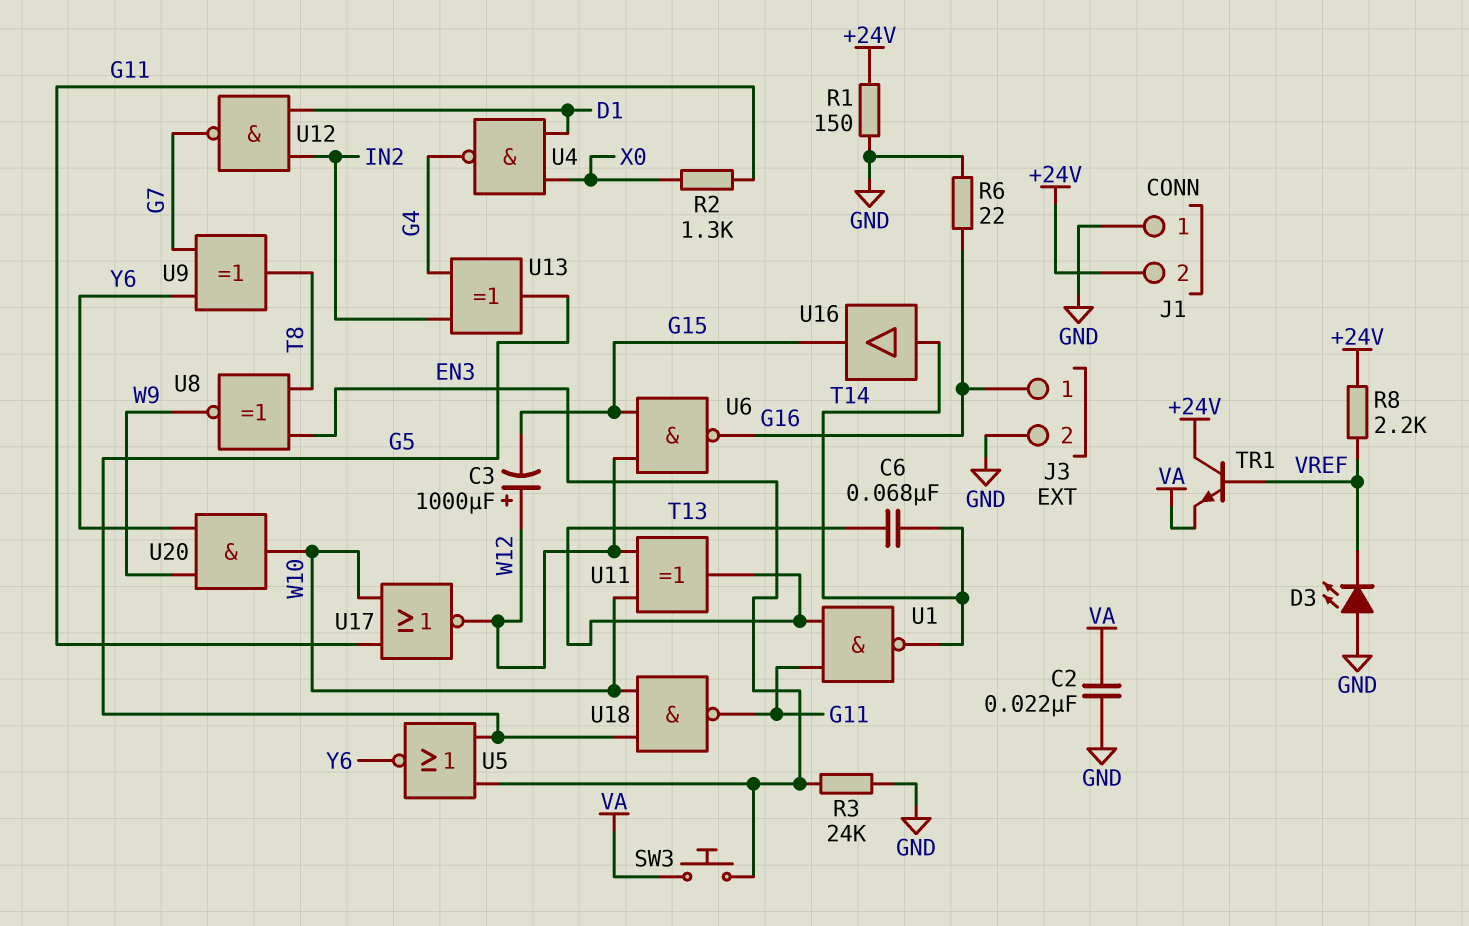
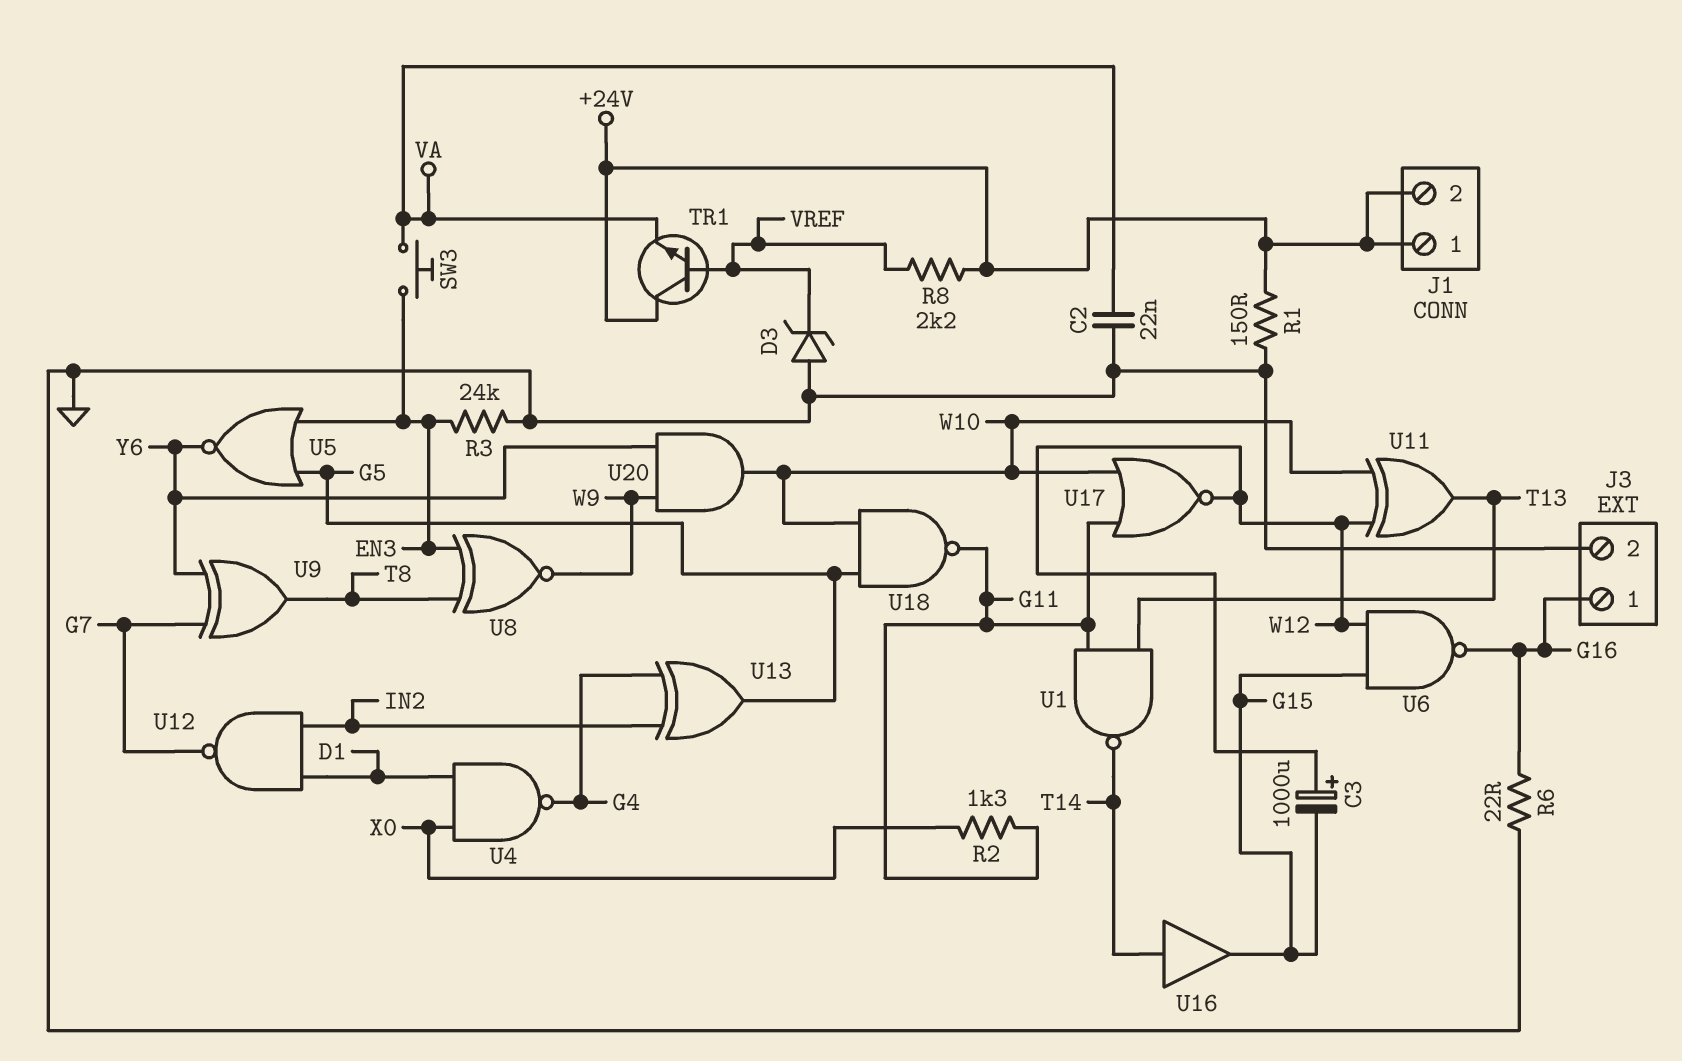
C6: 68nF (T13, T14) -> none
D3: LED (A GND, K VREF) -> zener (A GND, K VREF)
J1 pin 1: GND -> +24V

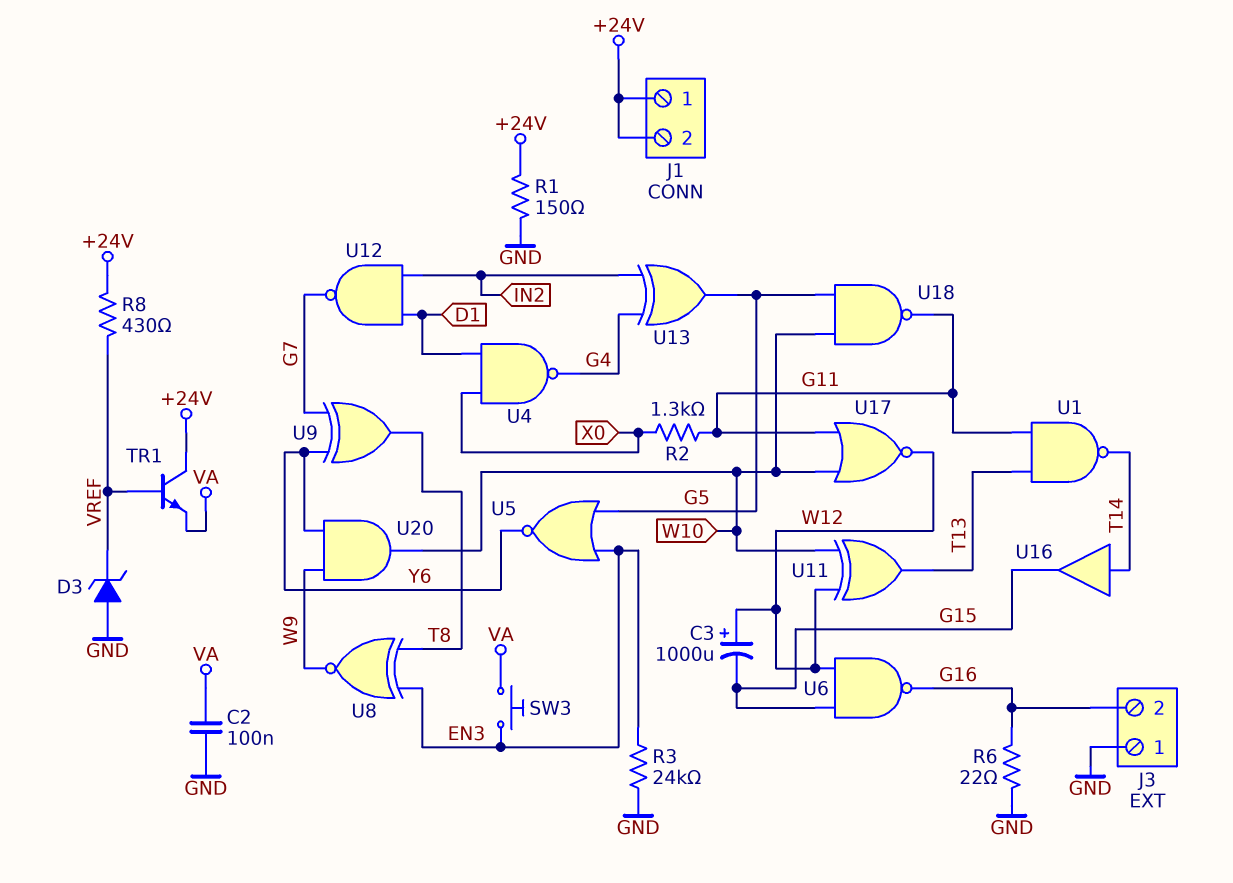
C2: 22nF (GND, VA) -> 100nF (GND, VA)
J3 pin 1: G16 -> GND
J3 pin 2: GND -> G16
R8: 2.2k (+24V, VREF) -> 430 (+24V, VREF)

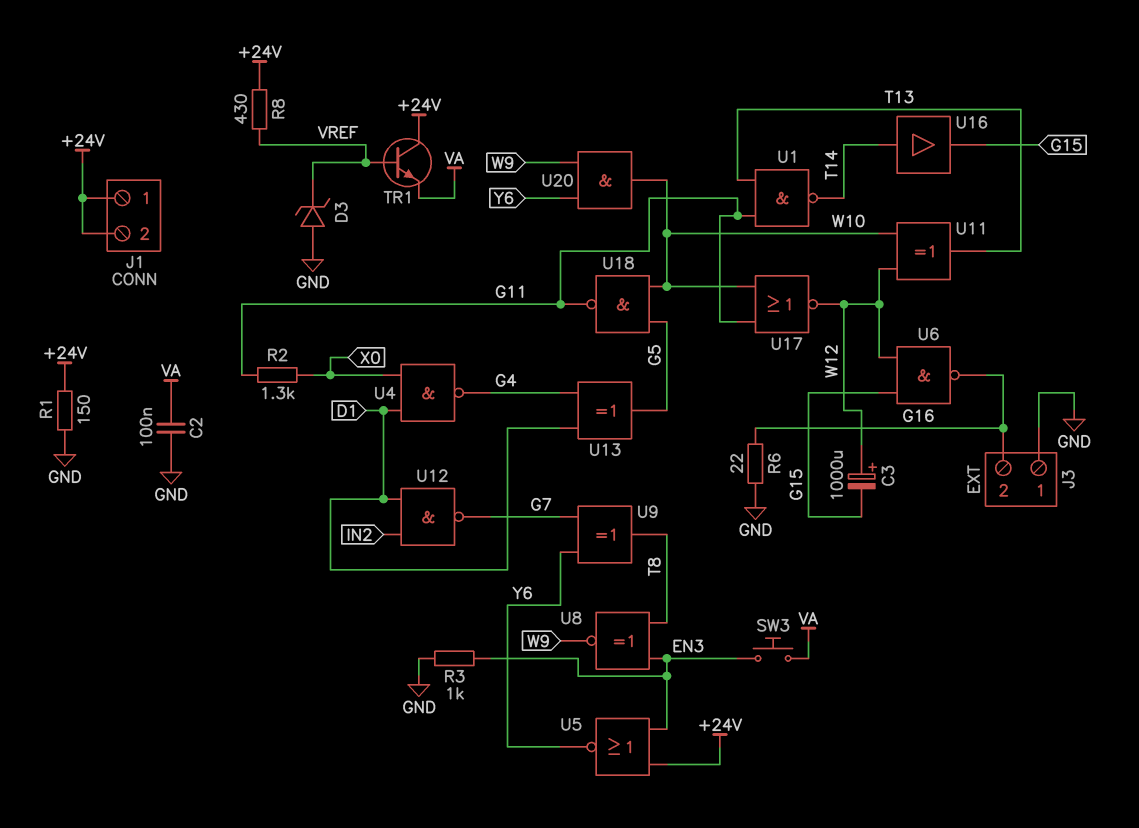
R3: 24k (EN3, GND) -> 1k (EN3, GND)
U5: NOR (in EN3, in G5, out Y6) -> NOR (in +24V, in EN3, out Y6)
U13: XOR (in G4, in IN2, out G5) -> XOR (in D1, in G4, out G5)

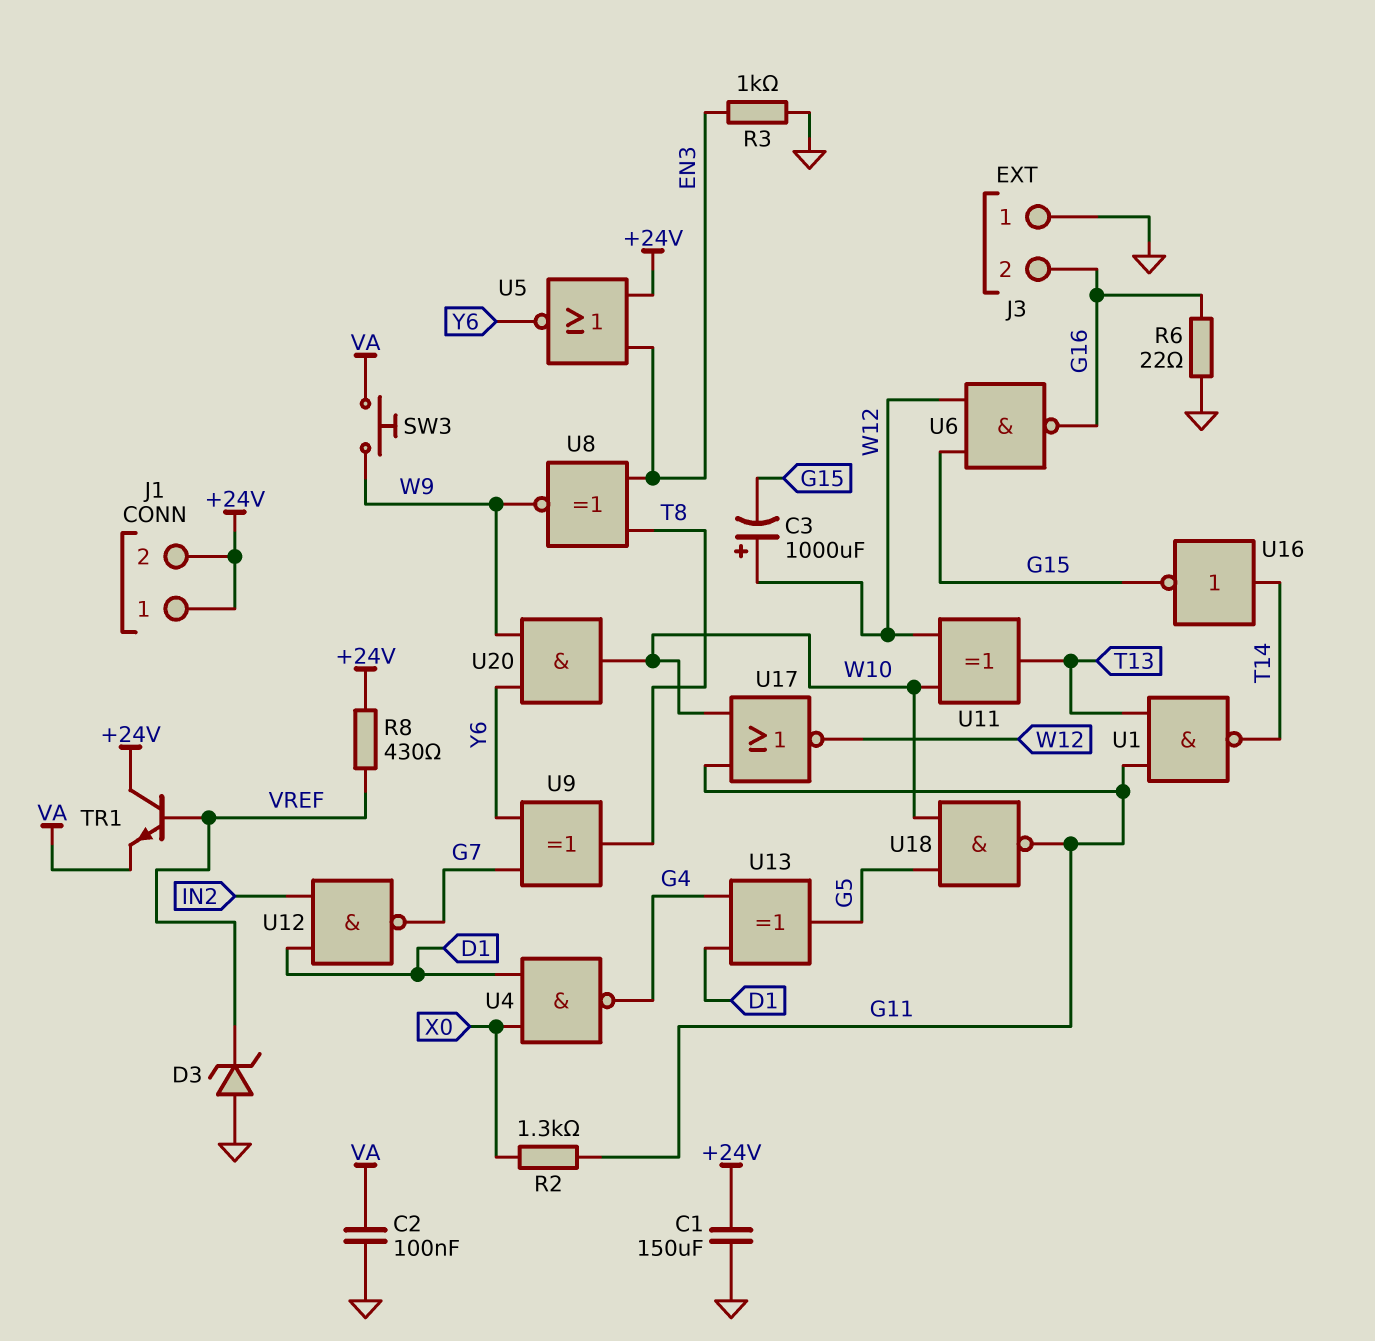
C1: none -> 150uF (+24V, GND)
R1: 150 (+24V, GND) -> none
SW3: button (EN3, VA) -> button (VA, W9)
U16: buffer (in T14, out G15) -> NOT (in T14, out G15)

